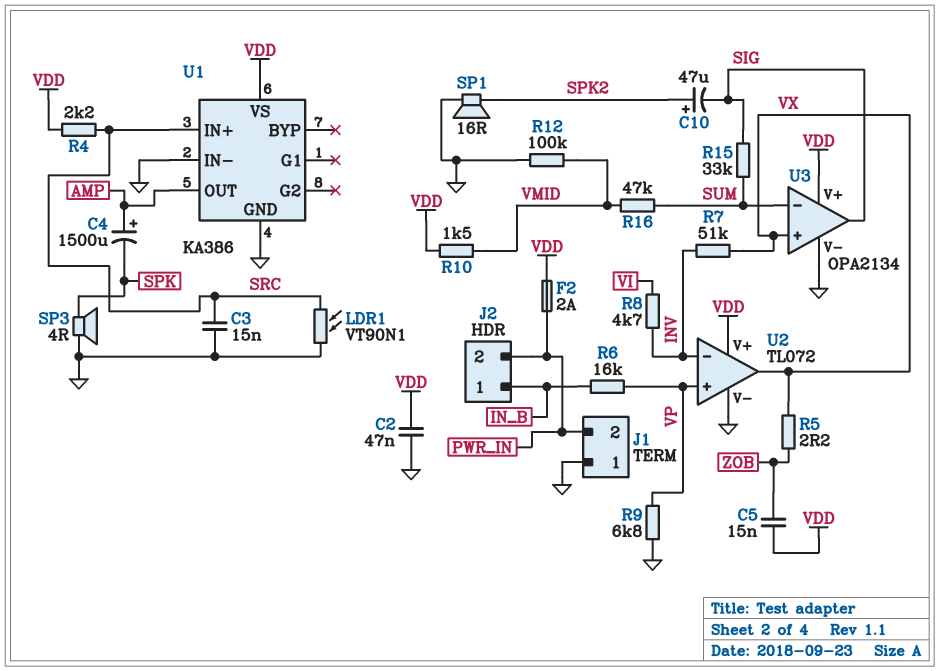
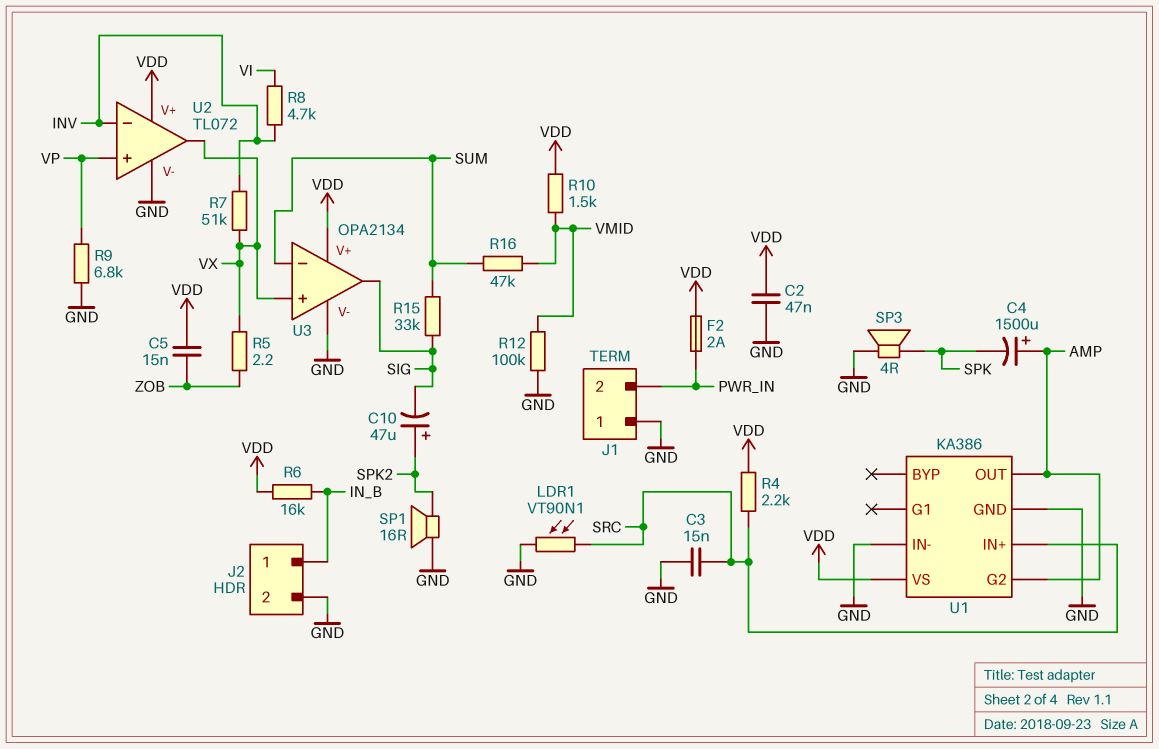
J2 pin 2: PWR_IN -> GND
R6: 16k (IN_B, VP) -> 16k (IN_B, VDD)
U1 pin G2: none -> AMP

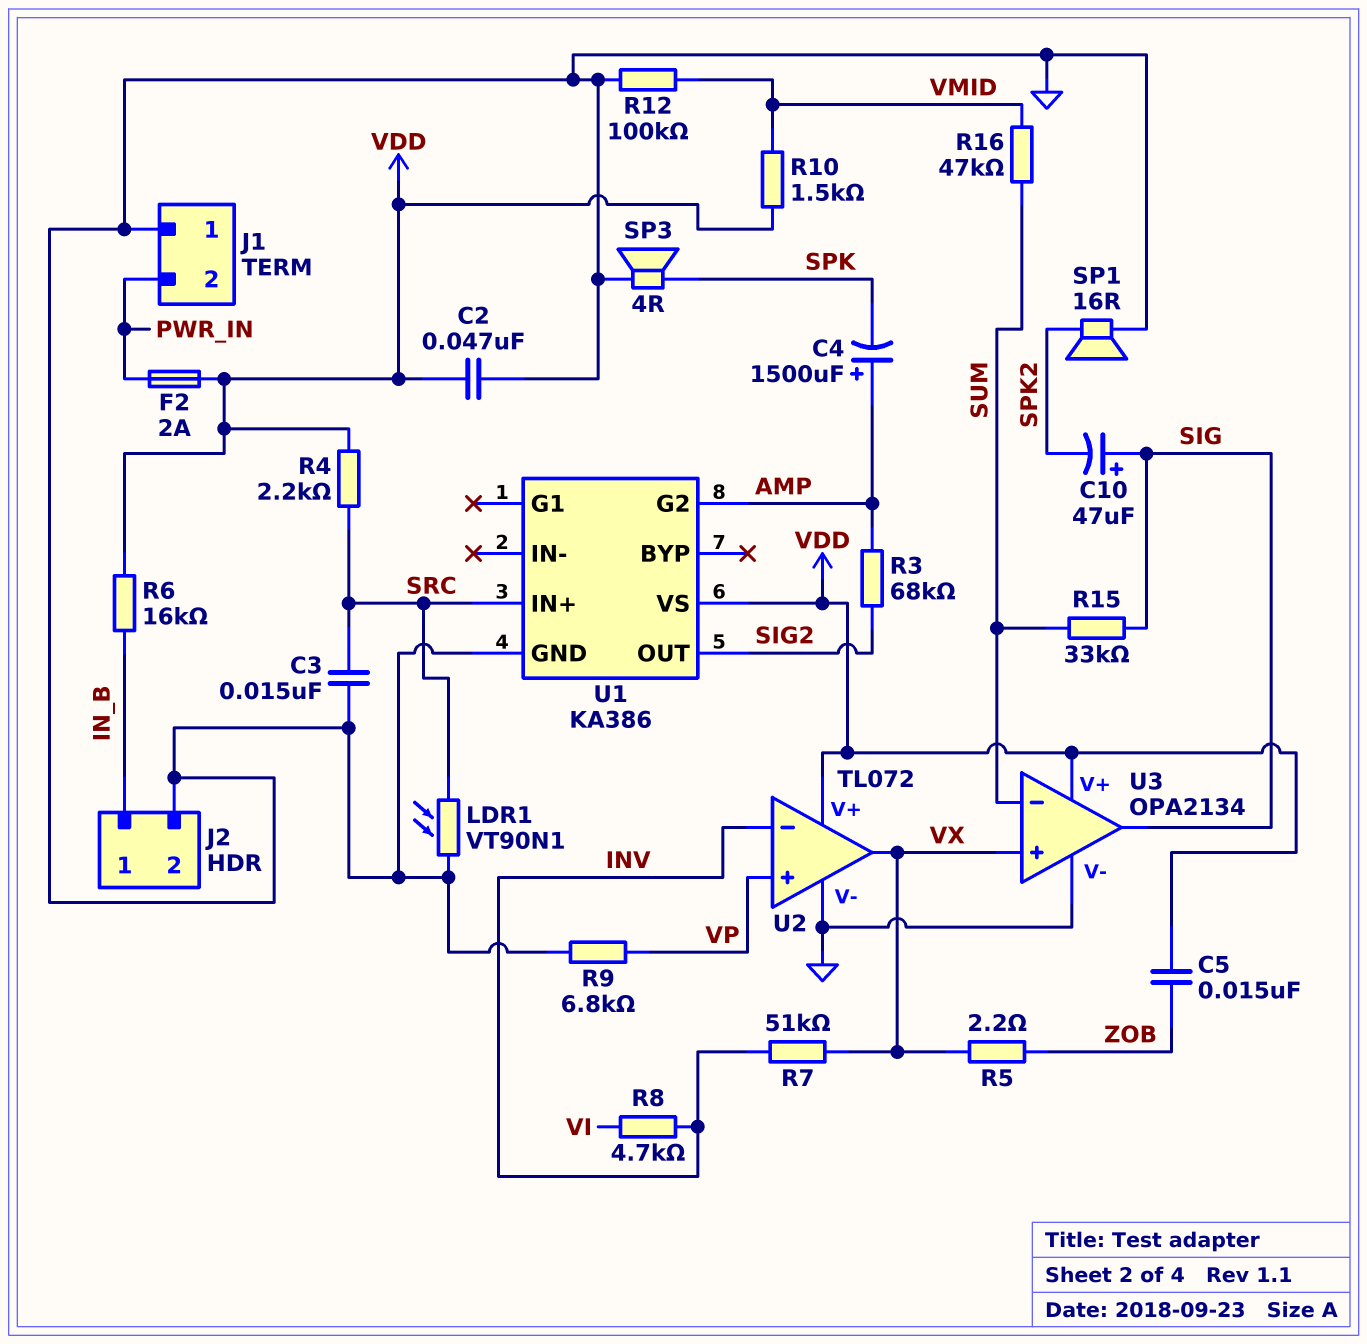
C10: 47uF (plus SPK2, minus SIG) -> 47uF (plus SIG, minus SPK2)
R3: none -> 68k (AMP, SIG2)
U1 pin IN-: GND -> none
U1 pin OUT: AMP -> SIG2

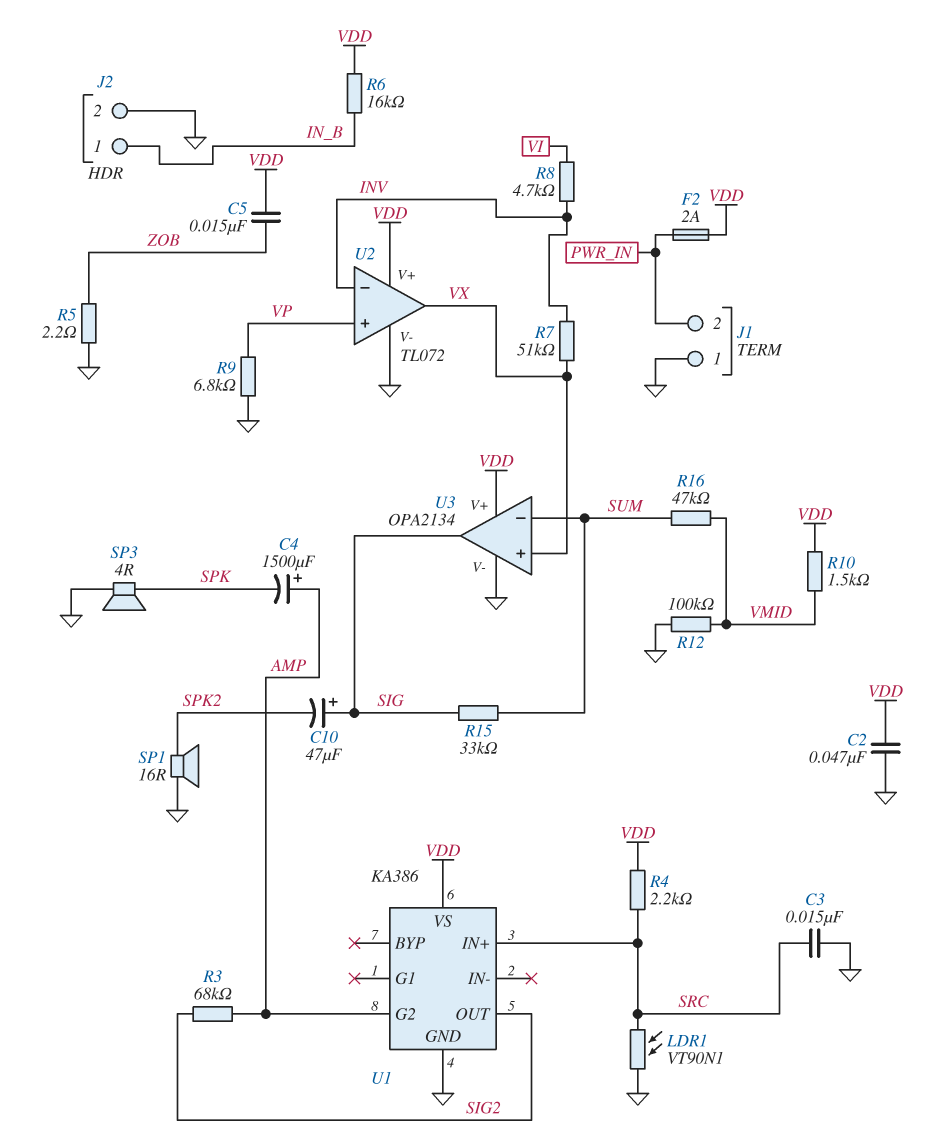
R5: 2.2 (VX, ZOB) -> 2.2 (GND, ZOB)

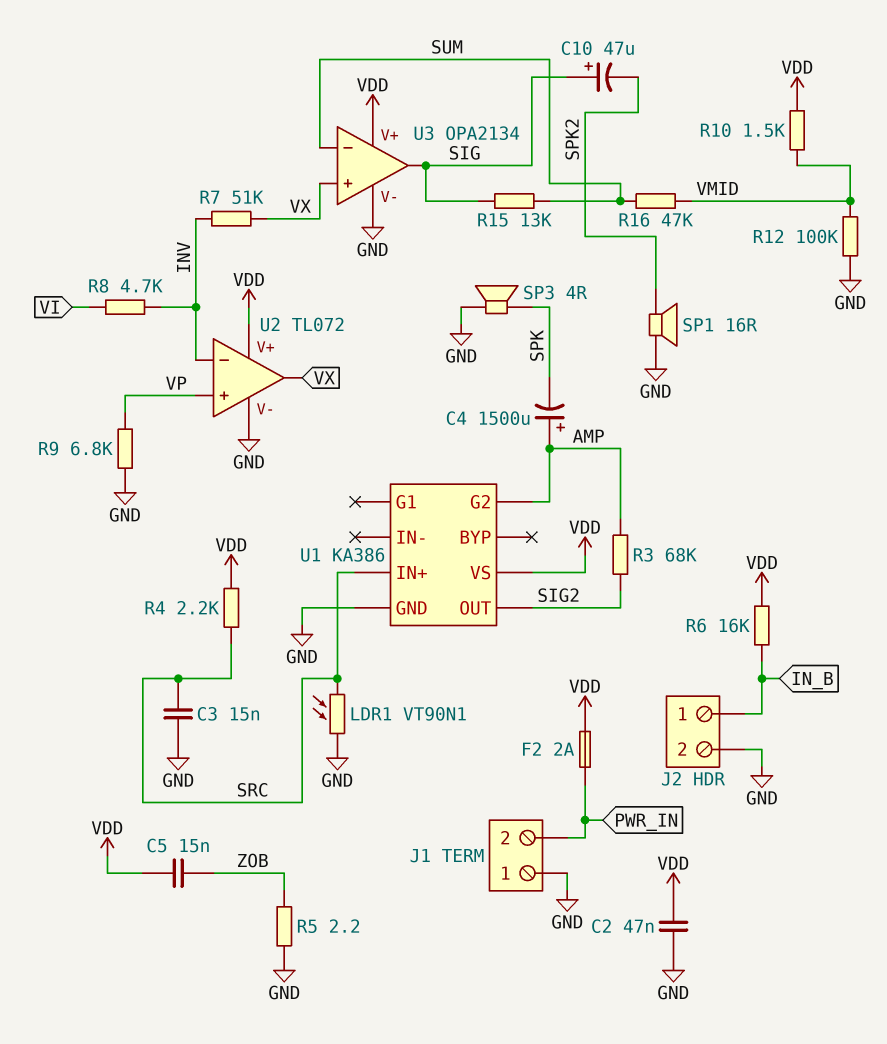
R15: 33k (SIG, SUM) -> 13k (SIG, SUM)

